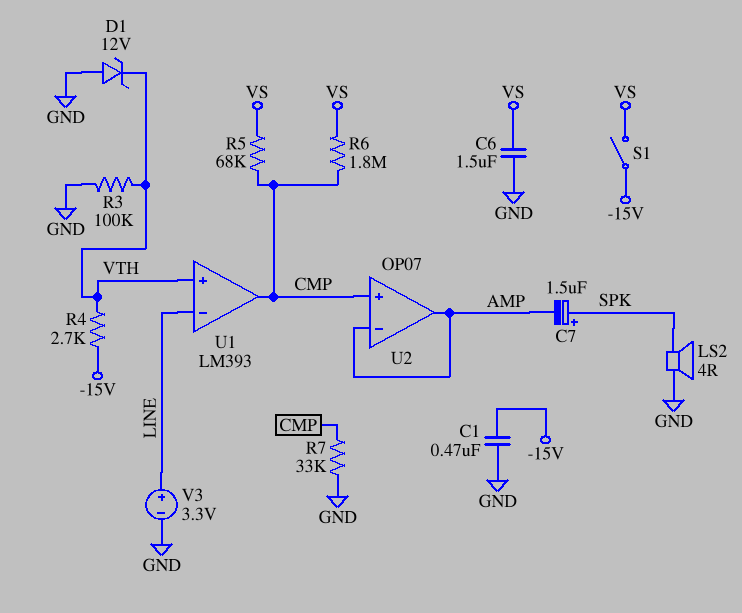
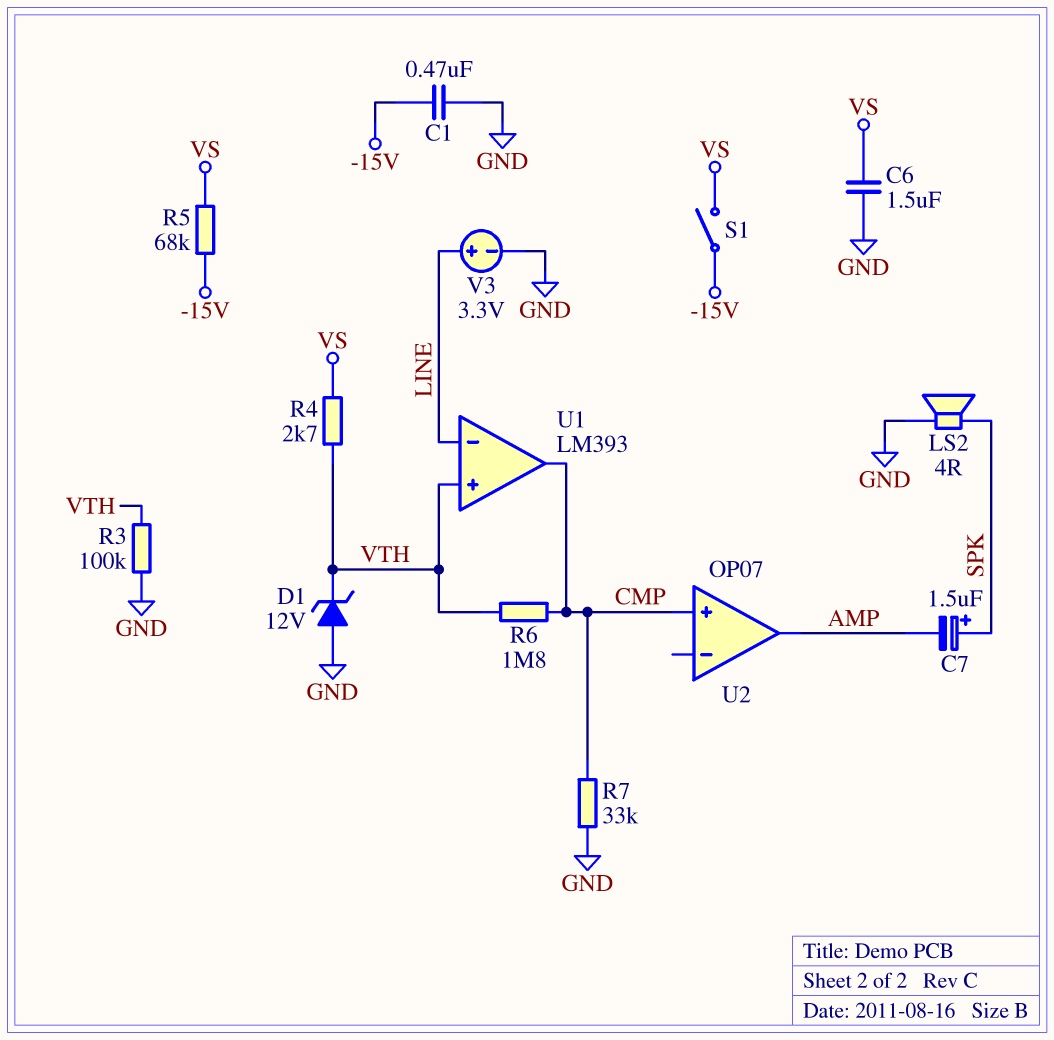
R4: 2.7k (-15V, VTH) -> 2.7k (VS, VTH)
R5: 68k (CMP, VS) -> 68k (-15V, VS)
R6: 1.8M (CMP, VS) -> 1.8M (CMP, VTH)
U2 pin in-: AMP -> none

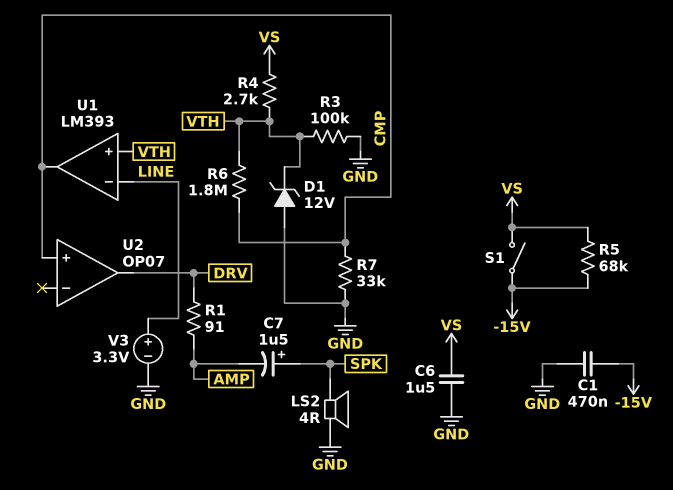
R1: none -> 91 (AMP, DRV)
U2 pin out: AMP -> DRV

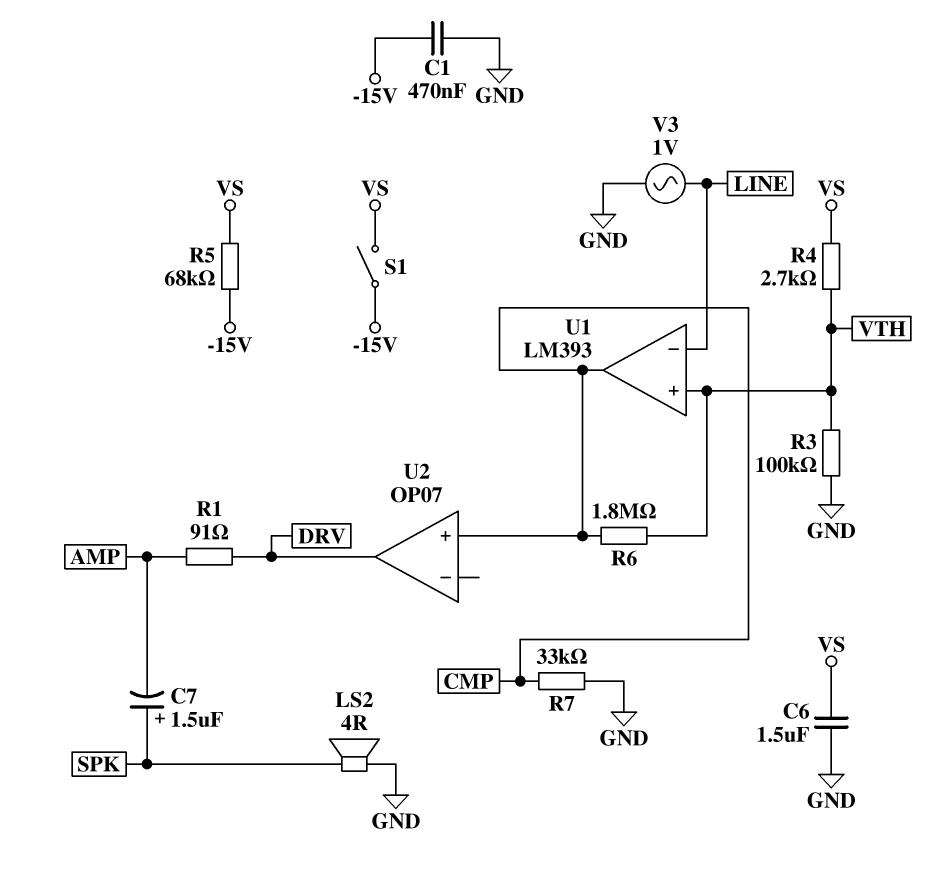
D1: zener 12V (A GND, K VTH) -> none
V3: 3.3V (plus LINE, minus GND) -> AC 1V (GND, LINE)

